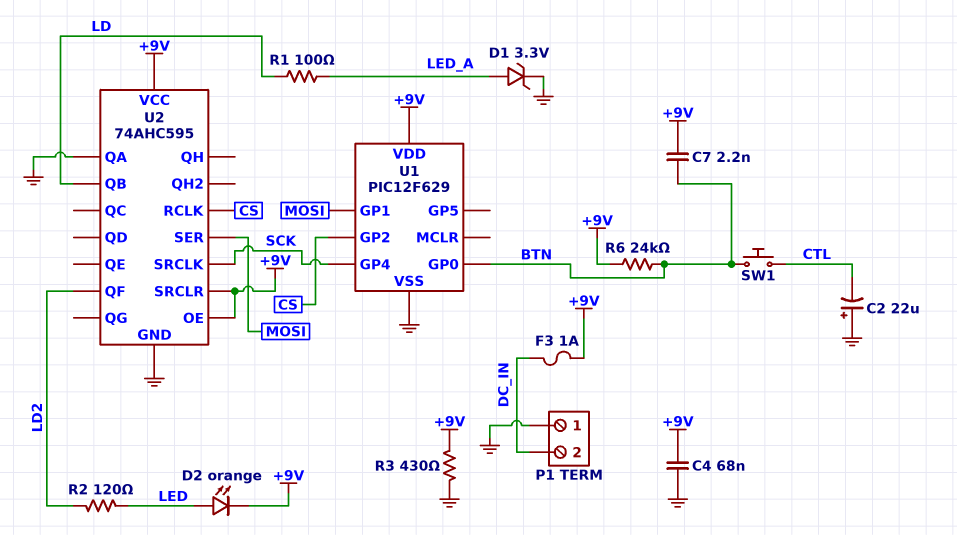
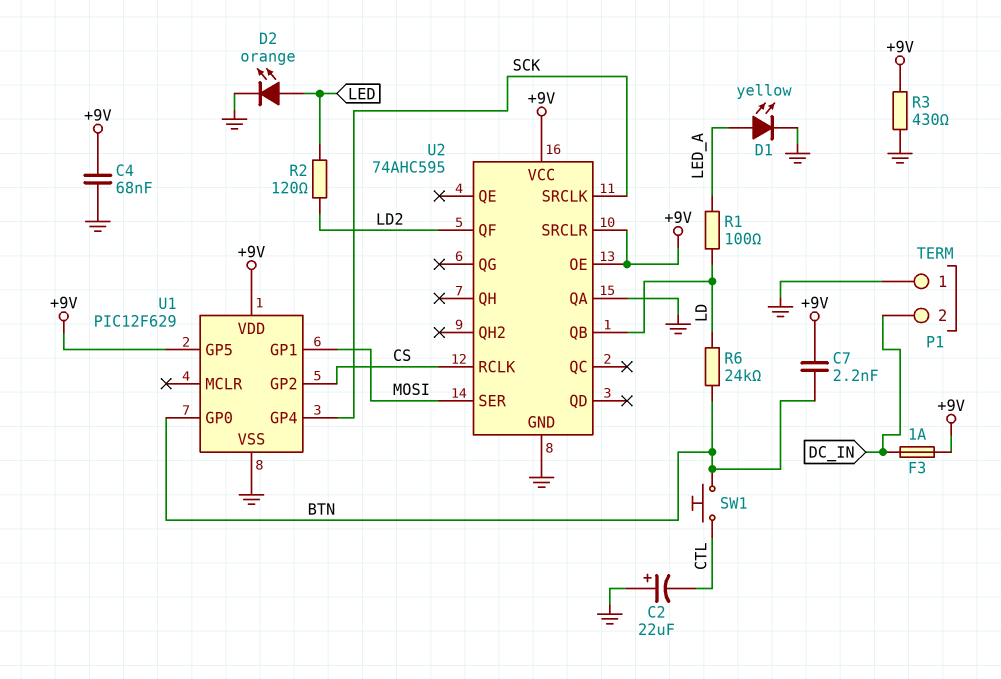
D1: zener 3.3V (A LED_A, K GND) -> LED yellow (A LED_A, K GND)
D2: LED orange (A LED, K +9V) -> LED orange (A LED, K GND)
R6: 24k (+9V, BTN) -> 24k (BTN, LD)
U1 pin GP5: none -> +9V

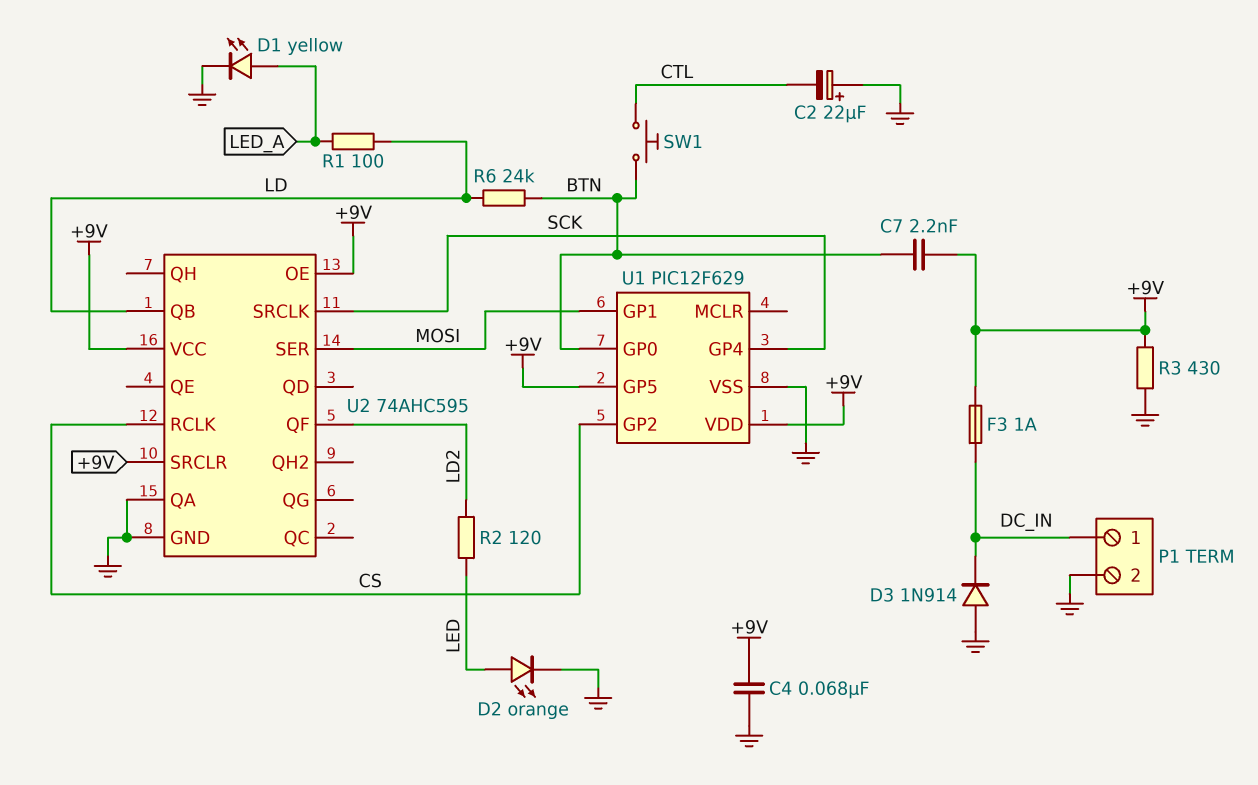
D3: none -> diode 1N914 (A GND, K DC_IN)
P1 pin 1: GND -> DC_IN
P1 pin 2: DC_IN -> GND

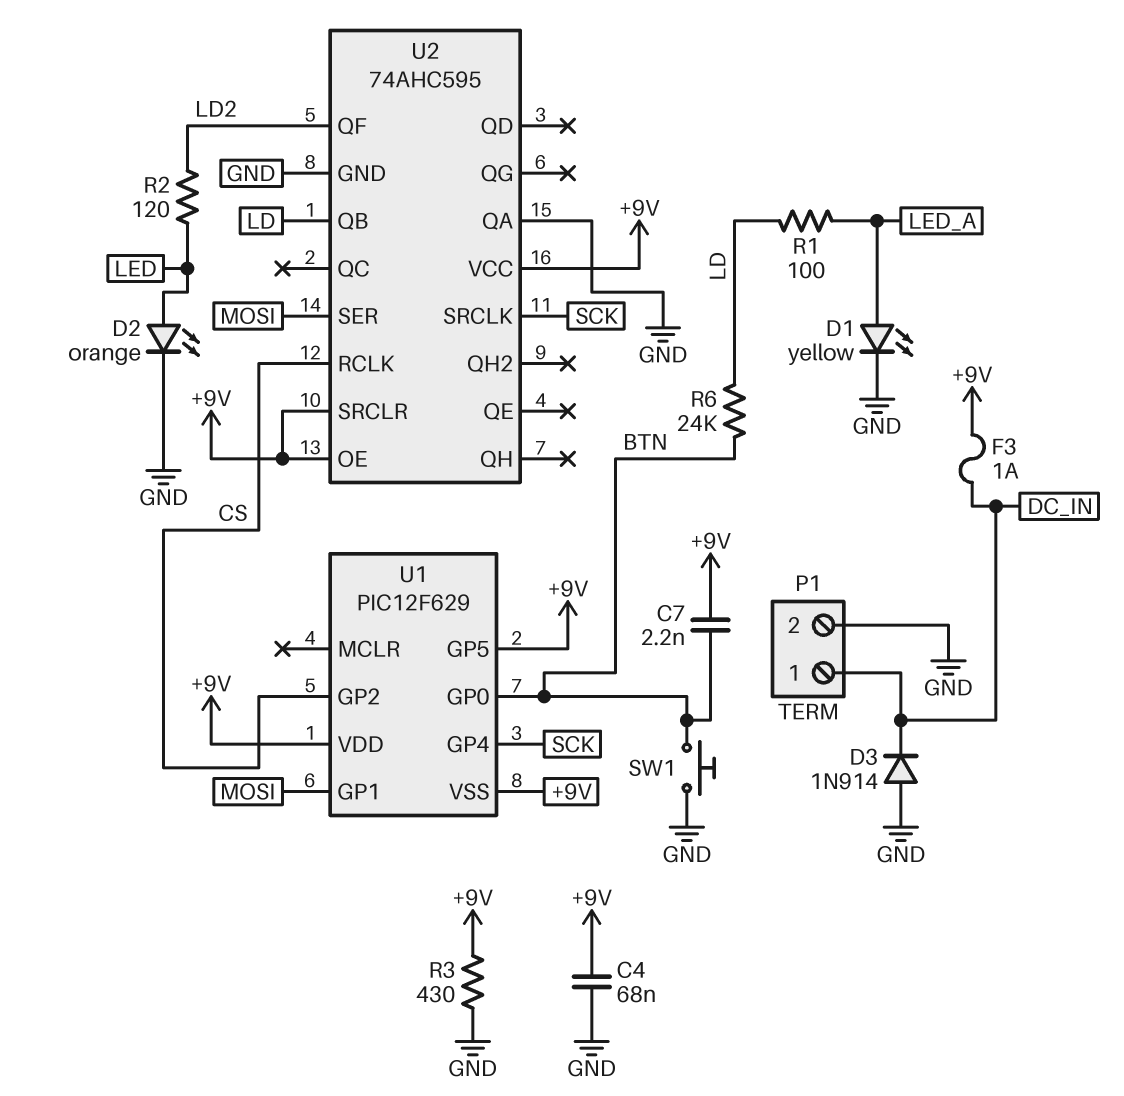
C2: 22uF (plus GND, minus CTL) -> none
SW1: button (BTN, CTL) -> button (BTN, GND)
U1 pin VSS: GND -> +9V

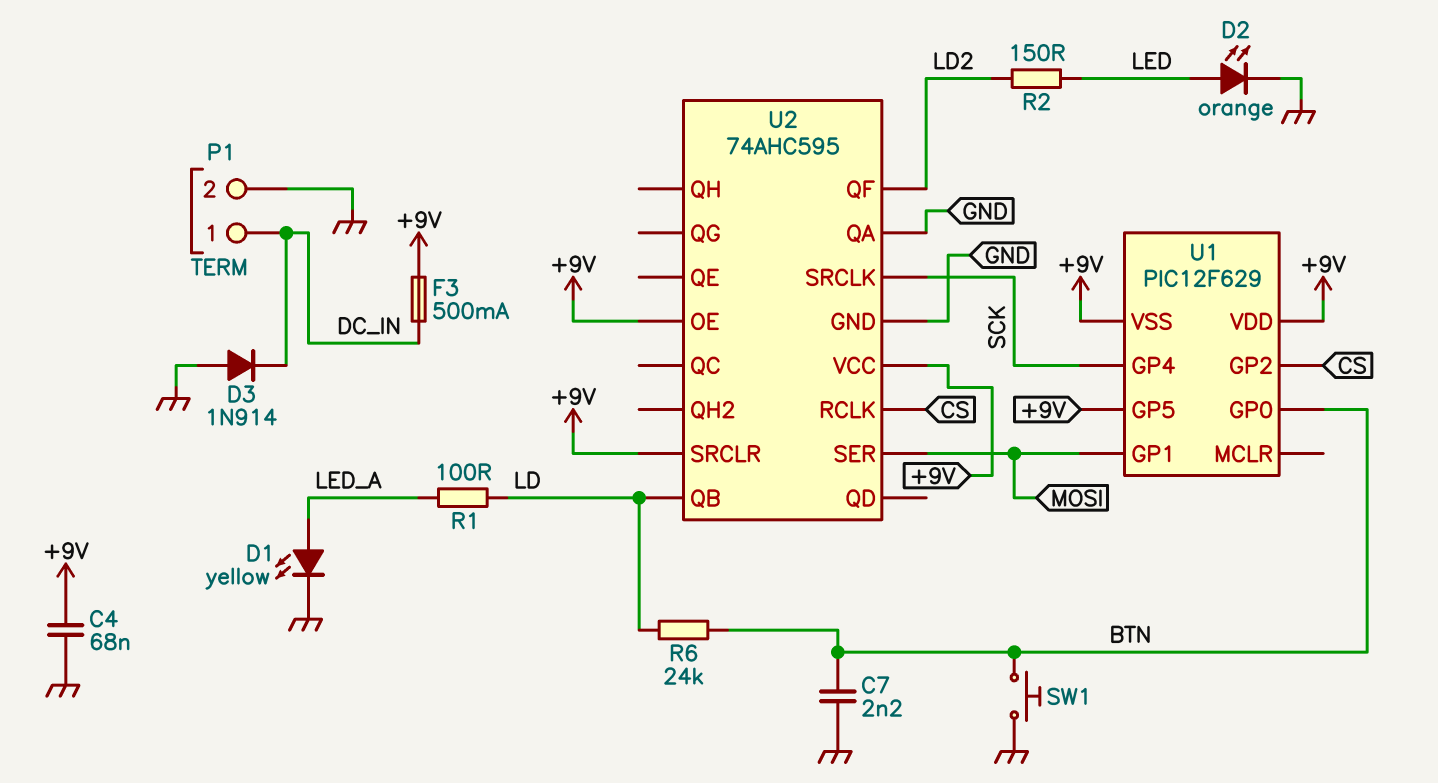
C7: 2.2nF (+9V, BTN) -> 2.2nF (BTN, GND)
F3: 1A (+9V, DC_IN) -> 500mA (+9V, DC_IN)
R2: 120 (LD2, LED) -> 150 (LD2, LED)
R3: 430 (+9V, GND) -> none

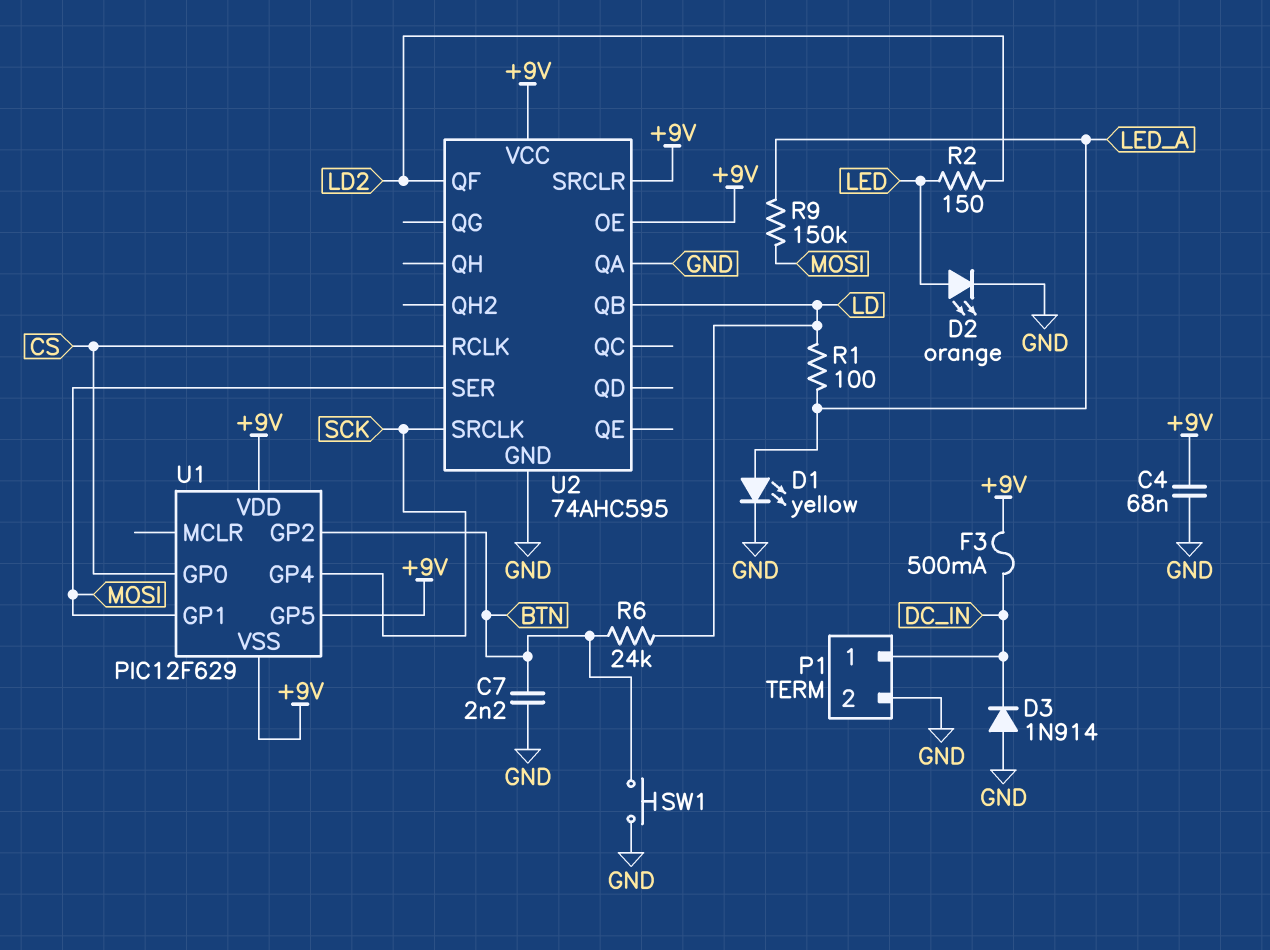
R9: none -> 150k (LED_A, MOSI)
U1 pin GP0: BTN -> CS
U1 pin GP2: CS -> BTN

